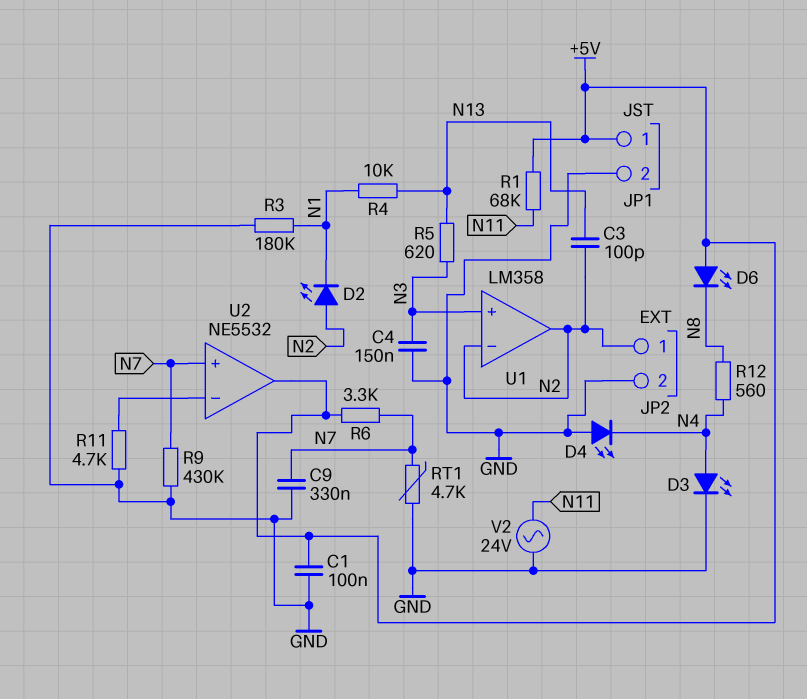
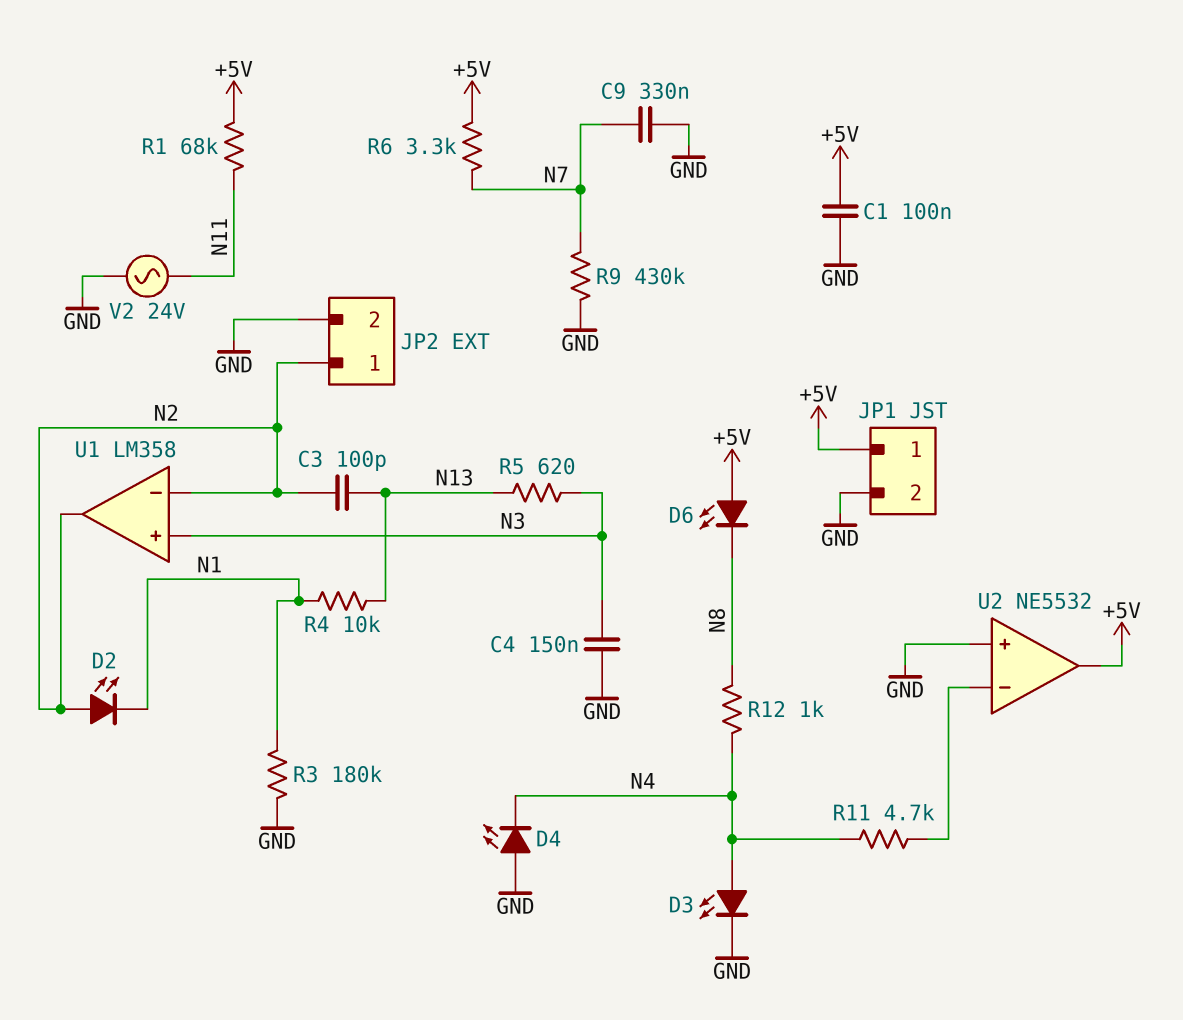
R11: 4.7k (GND, U2/in-) -> 4.7k (N4, U2/in-)
R12: 560 (N4, N8) -> 1k (N4, N8)
RT1: 4.7k (GND, N7) -> none
U2 pin in+: N7 -> GND

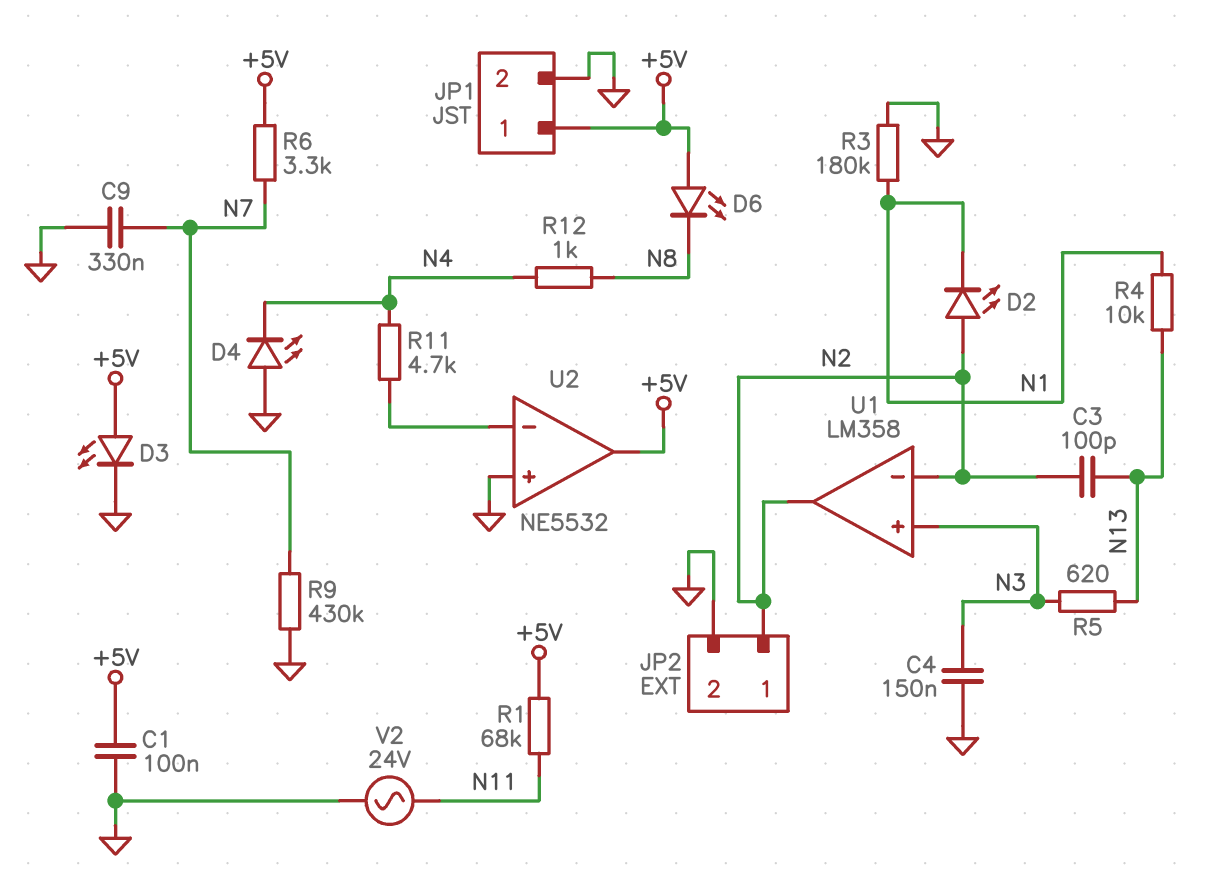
D3: LED (A N4, K GND) -> LED (A +5V, K GND)

